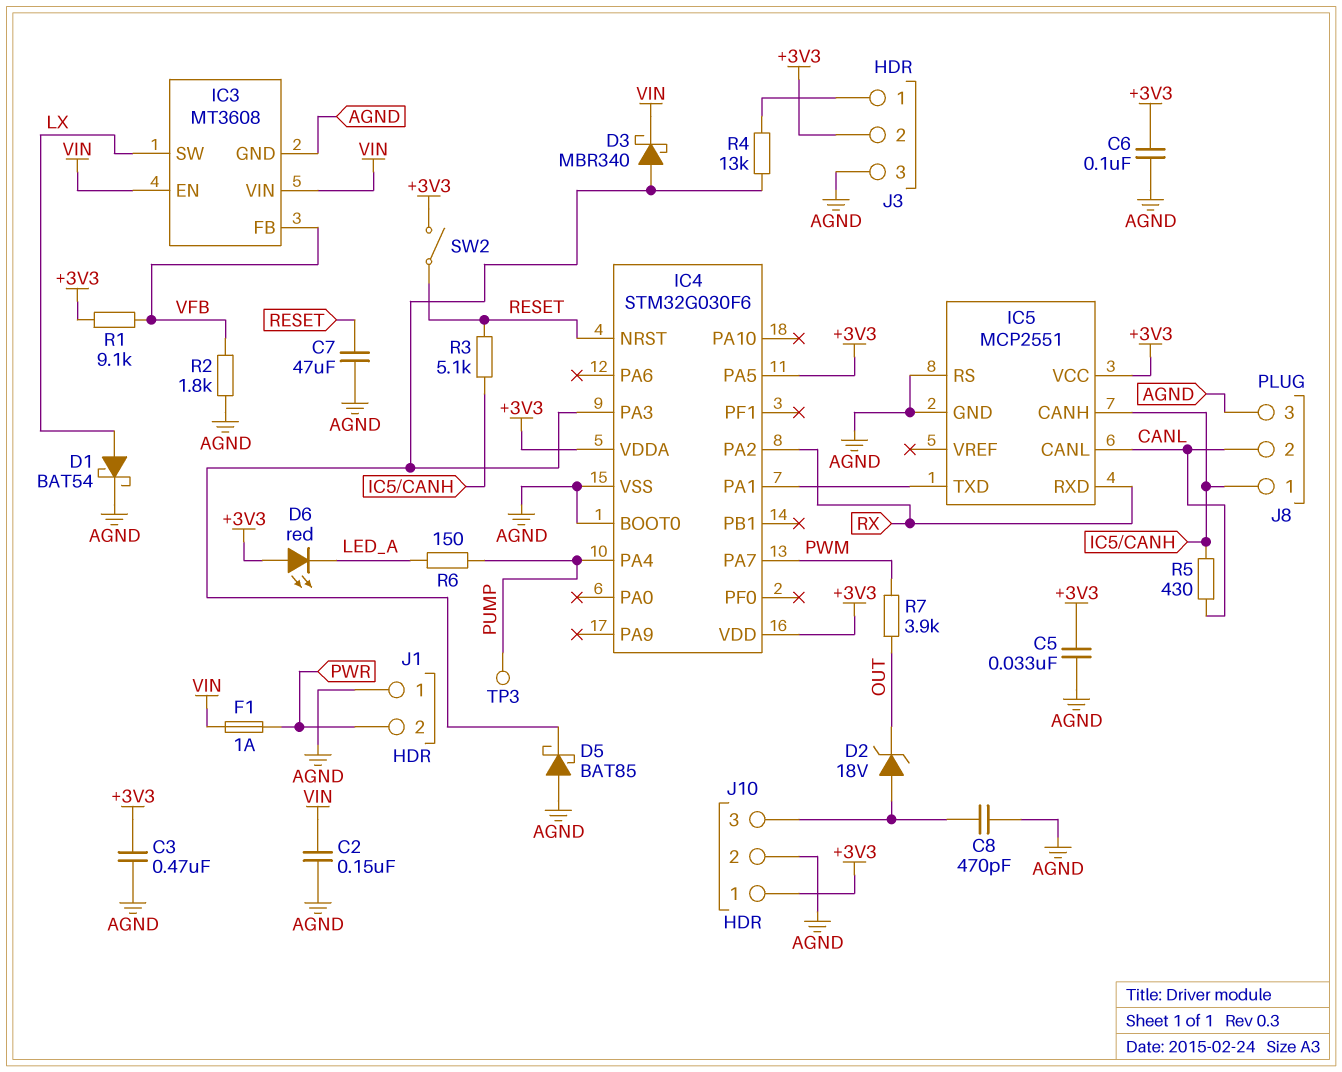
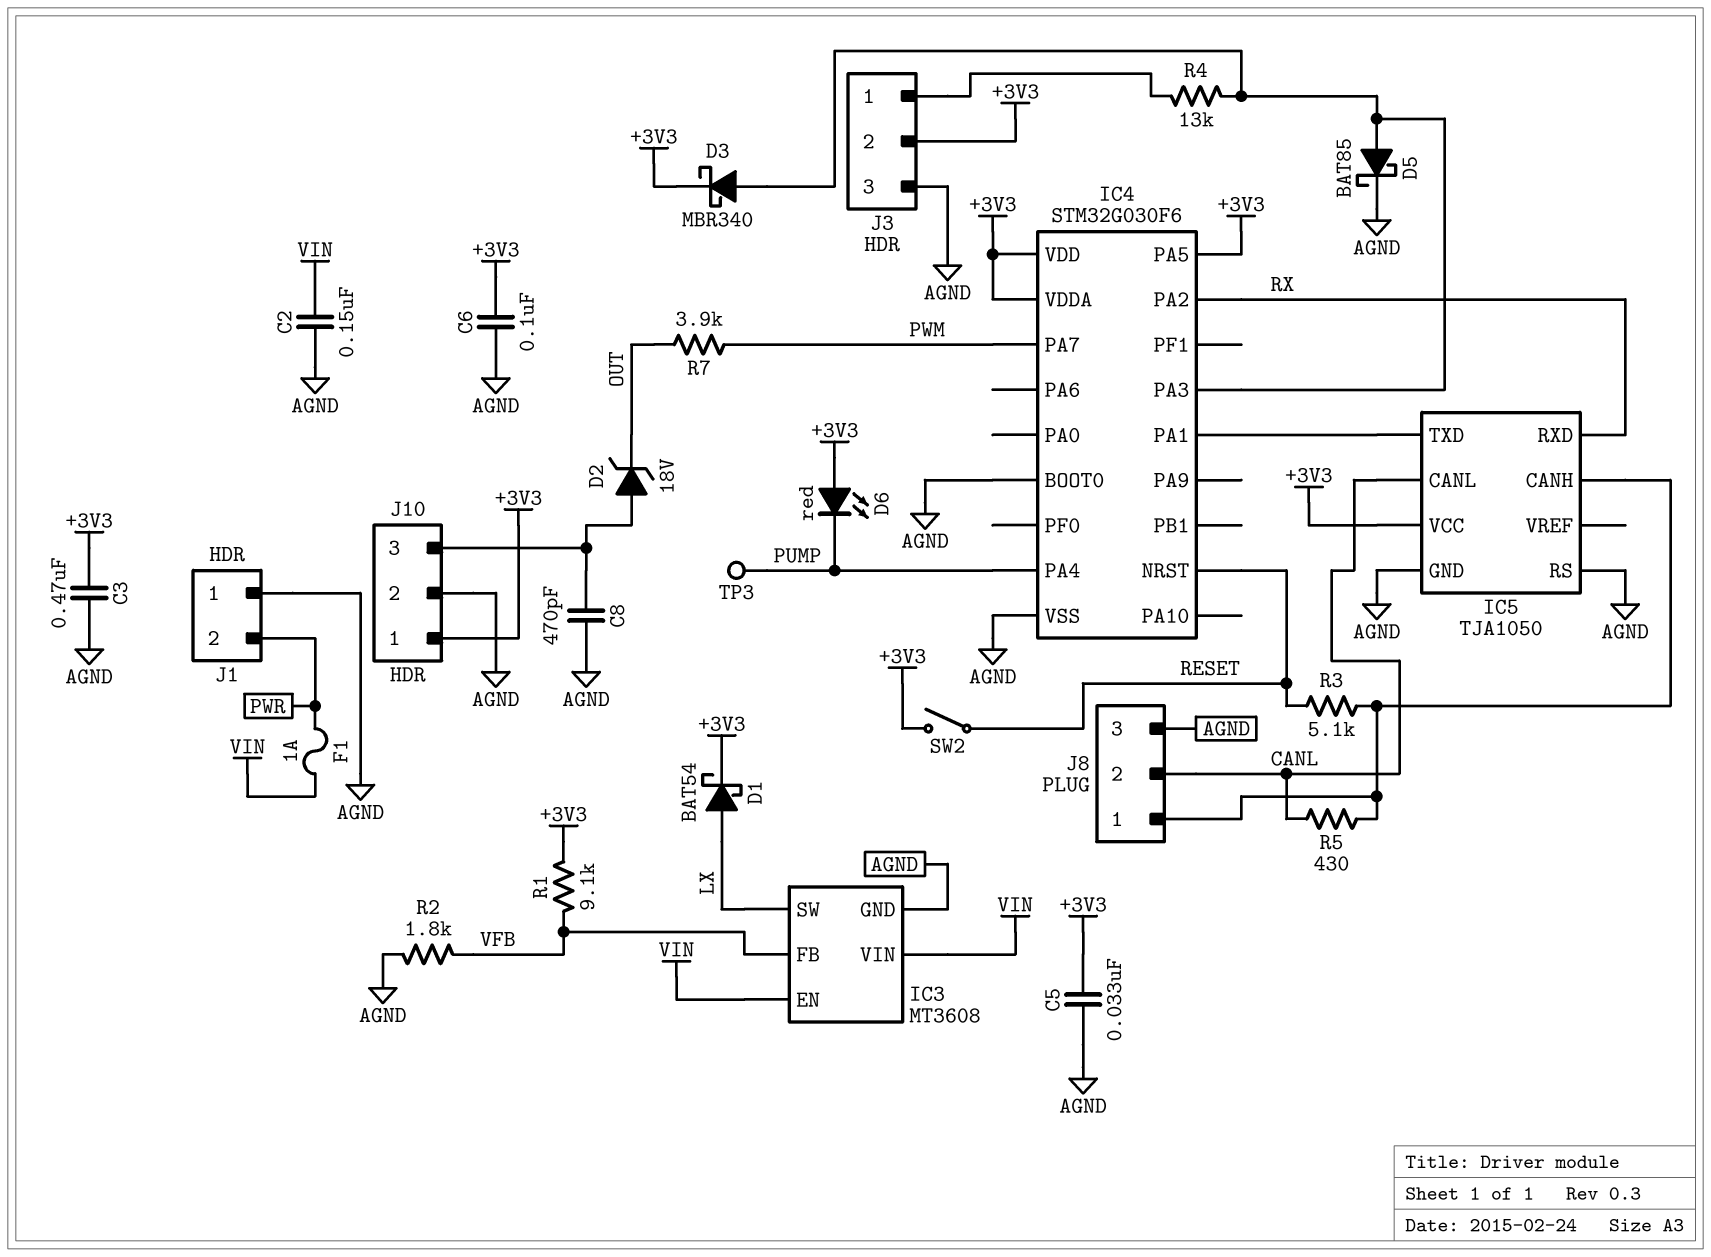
C7: 47uF (AGND, RESET) -> none
D1: schottky BAT54 (A LX, K AGND) -> schottky BAT54 (A LX, K +3V3)
D3: schottky MBR340 (A IC4/PA3, K VIN) -> schottky MBR340 (A IC4/PA3, K +3V3)
D5: schottky BAT85 (A AGND, K IC4/PA3) -> schottky BAT85 (A IC4/PA3, K AGND)
D6: LED red (A +3V3, K LED_A) -> LED red (A +3V3, K PUMP)
IC5: MCP2551 -> TJA1050
R6: 150 (LED_A, PUMP) -> none

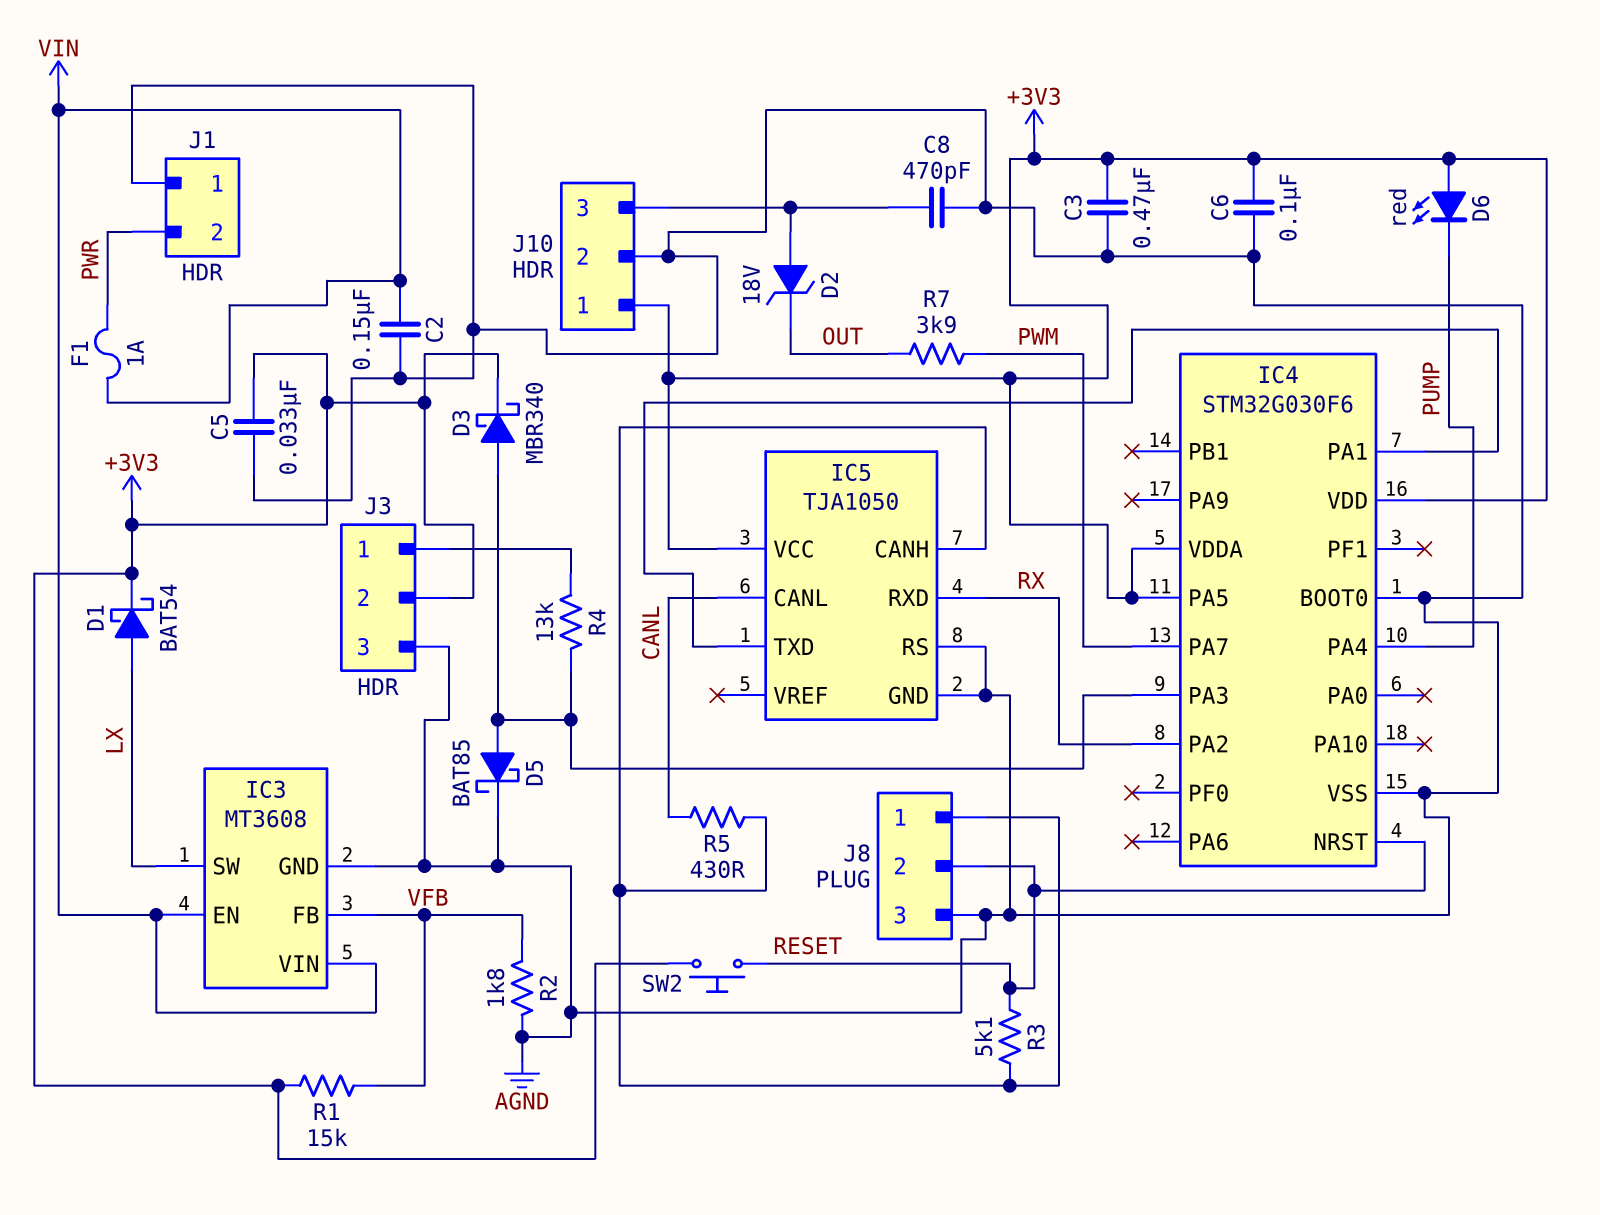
J8 pin 2: CANL -> RESET
R1: 9.1k (+3V3, VFB) -> 15k (+3V3, VFB)
SW2: switch (+3V3, RESET) -> button (+3V3, RESET)
TP3: test point (PUMP) -> none

